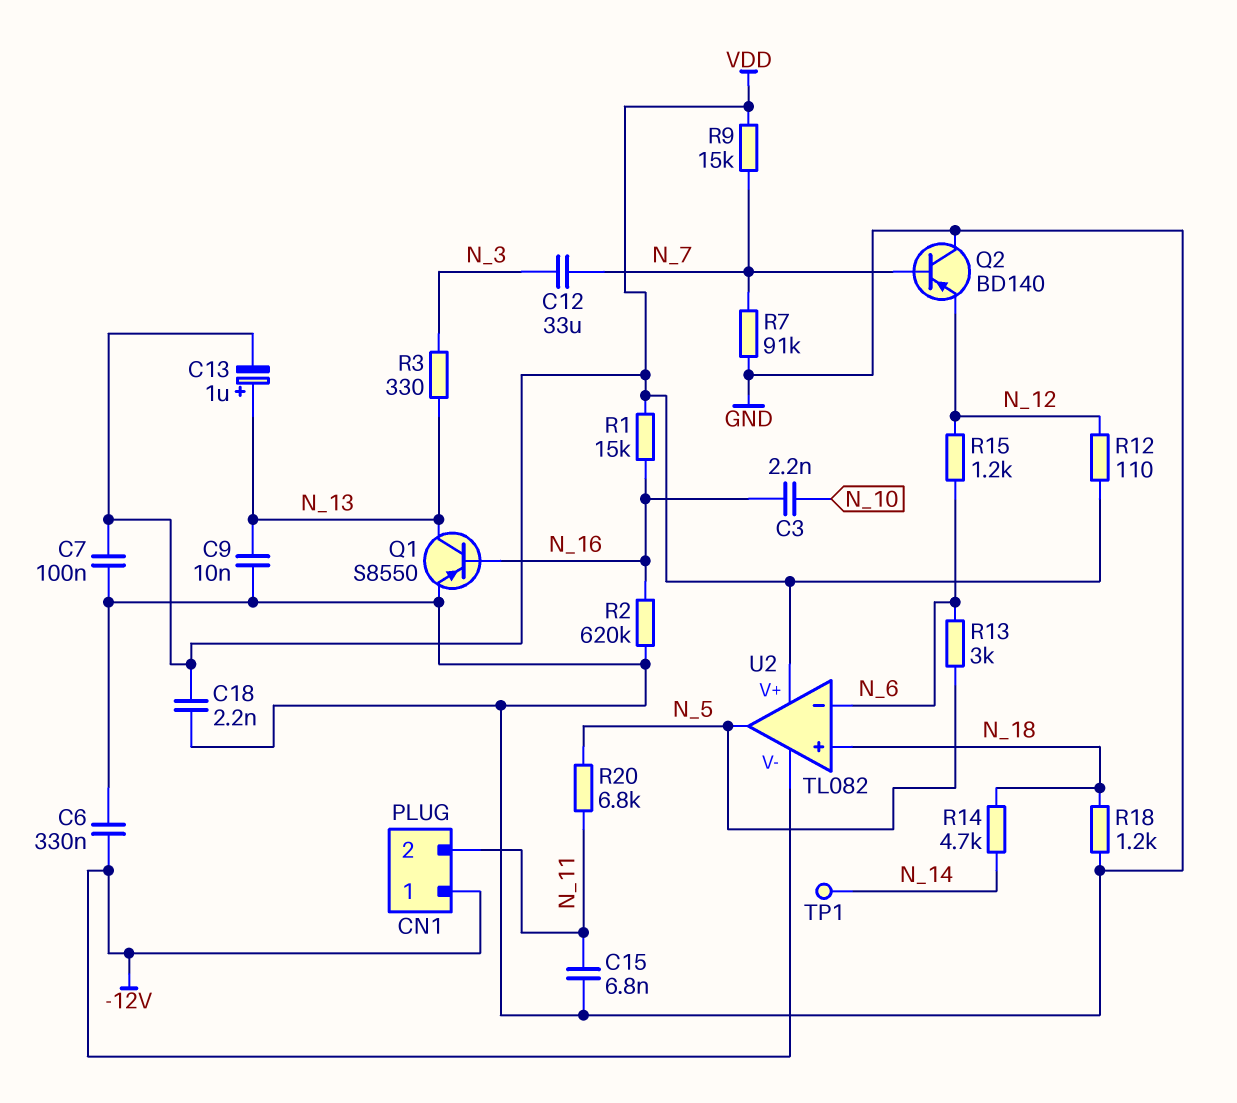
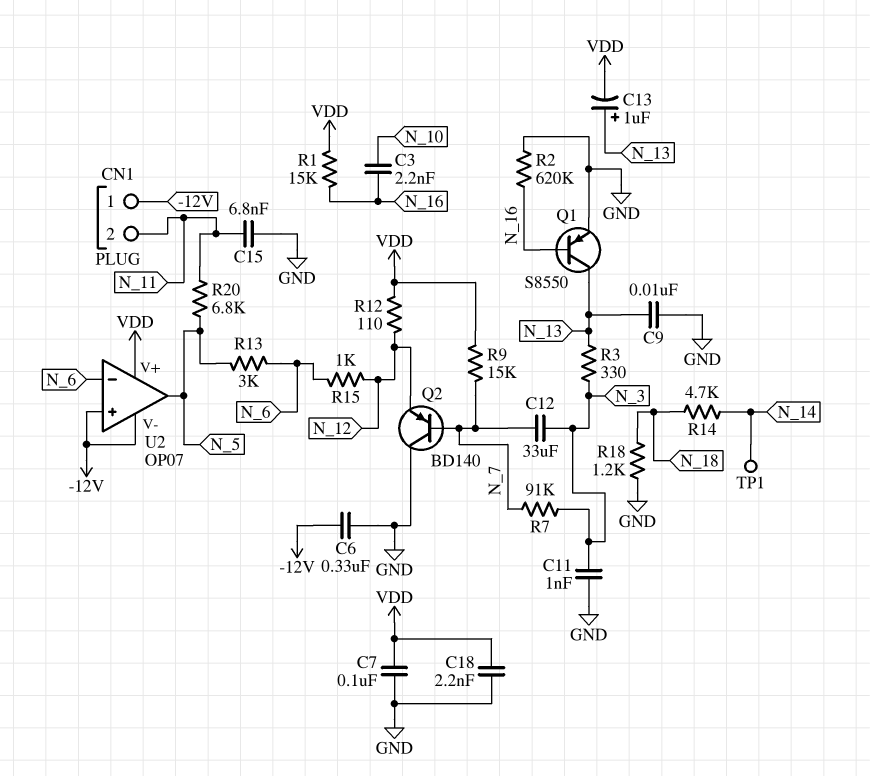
C11: none -> 1nF (GND, N_3)
R7: 91k (GND, N_7) -> 91k (N_3, N_7)
R15: 1.2k (N_6, N_12) -> 1k (N_6, N_12)
U2: TL082 -> OP07
U2 pin in+: N_18 -> -12V

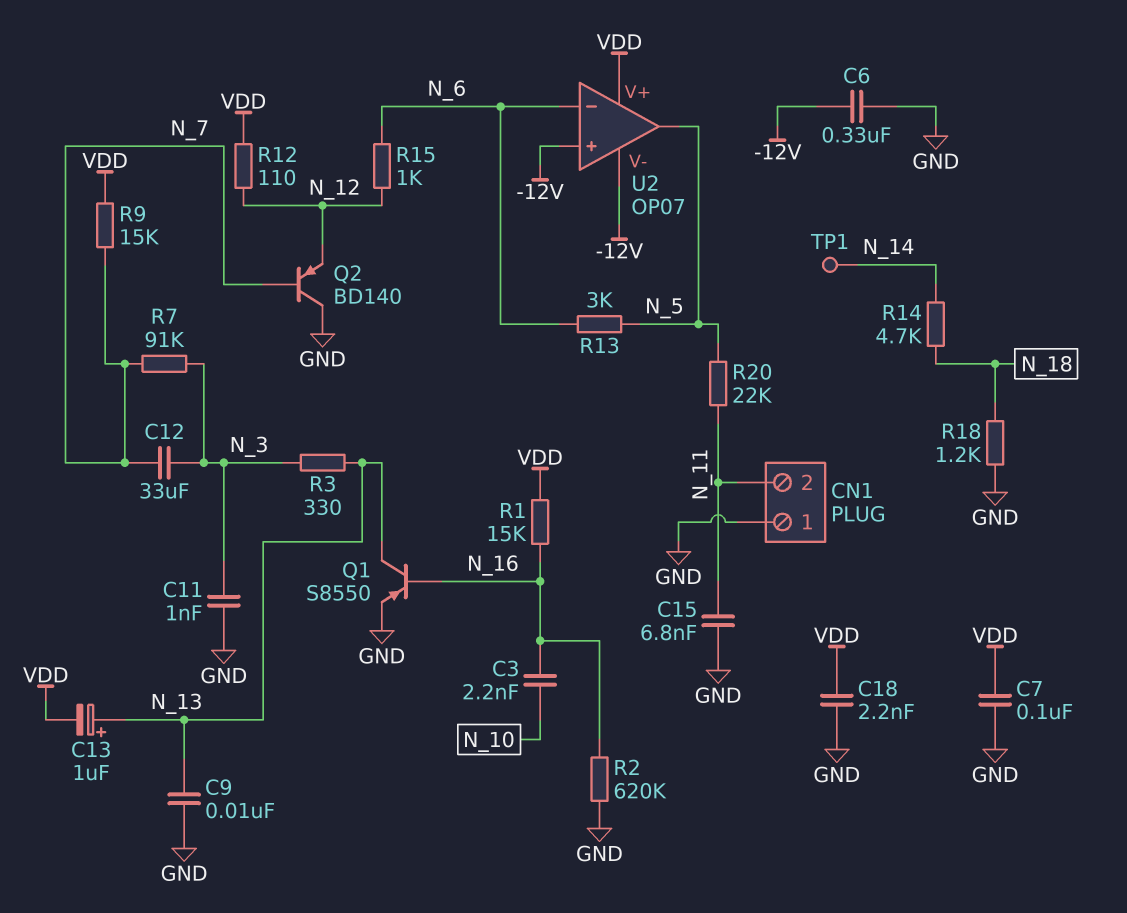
CN1 pin 1: -12V -> GND
R20: 6.8k (N_5, N_11) -> 22k (N_5, N_11)

